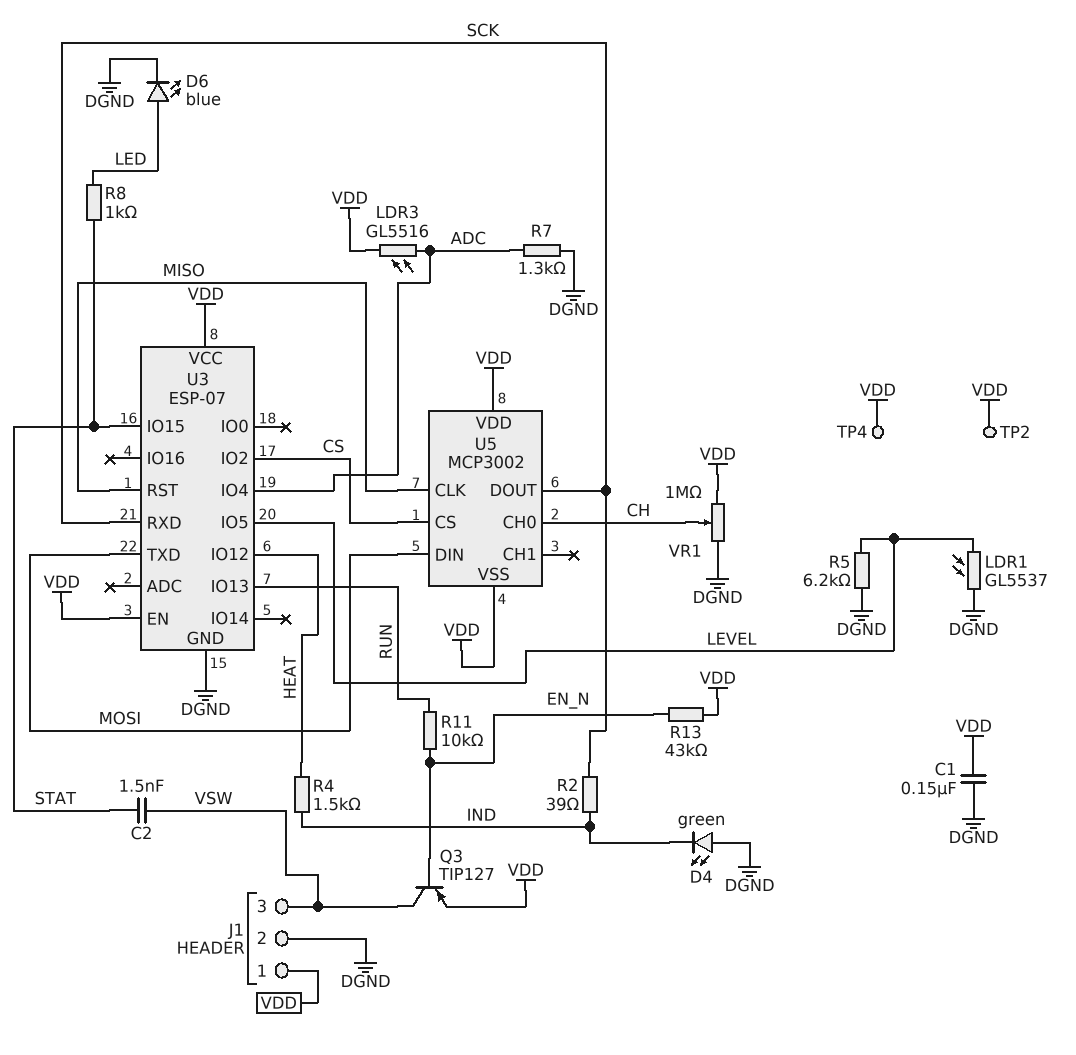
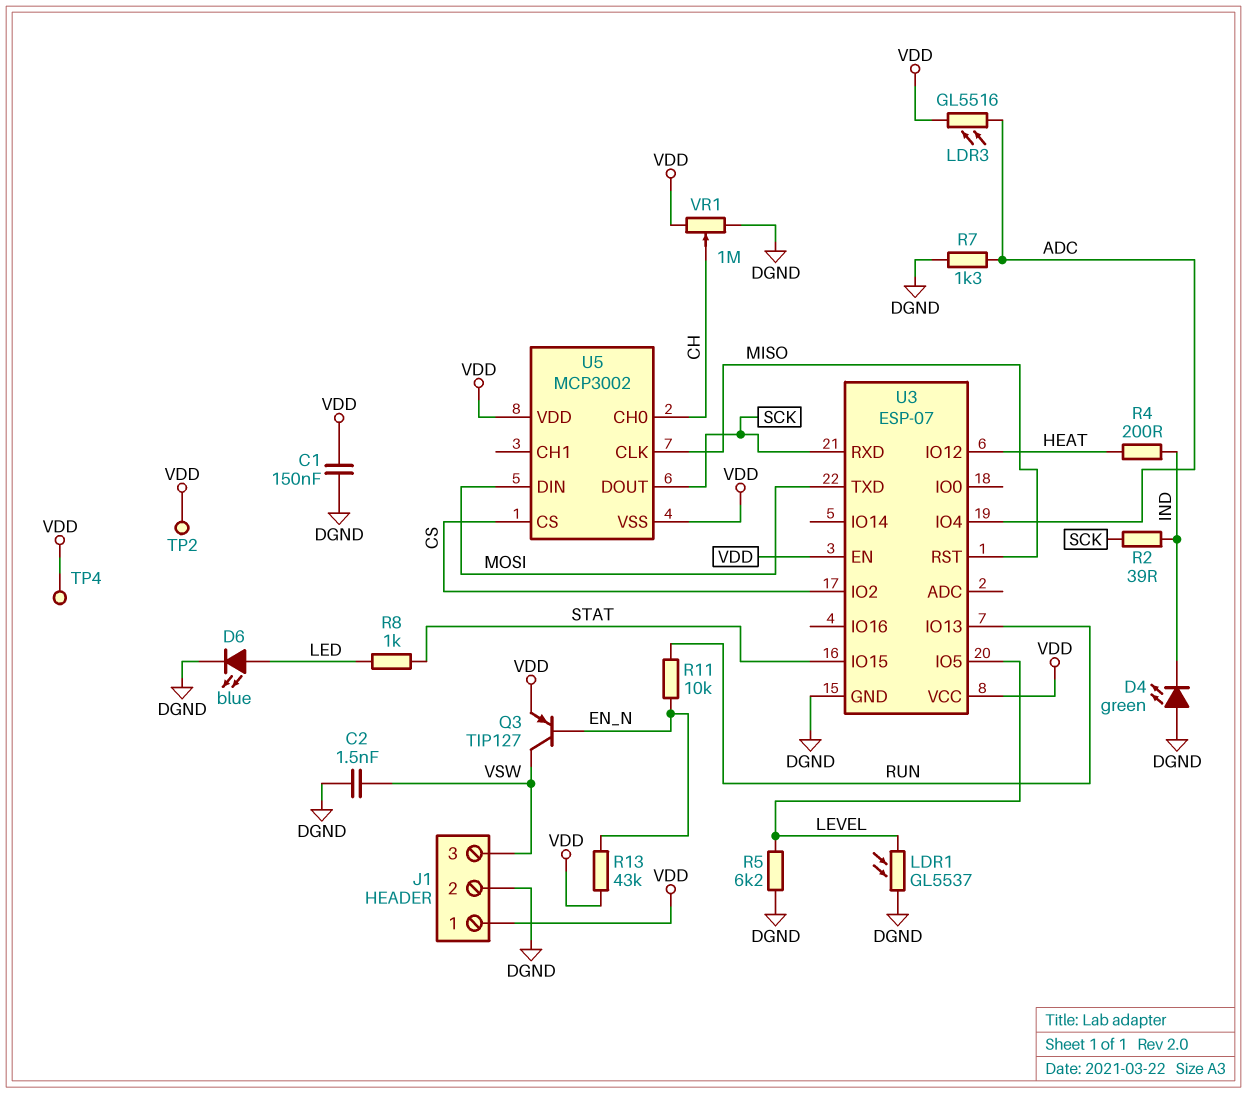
C2: 1.5nF (STAT, VSW) -> 1.5nF (DGND, VSW)
R4: 1.5k (HEAT, IND) -> 200 (HEAT, IND)

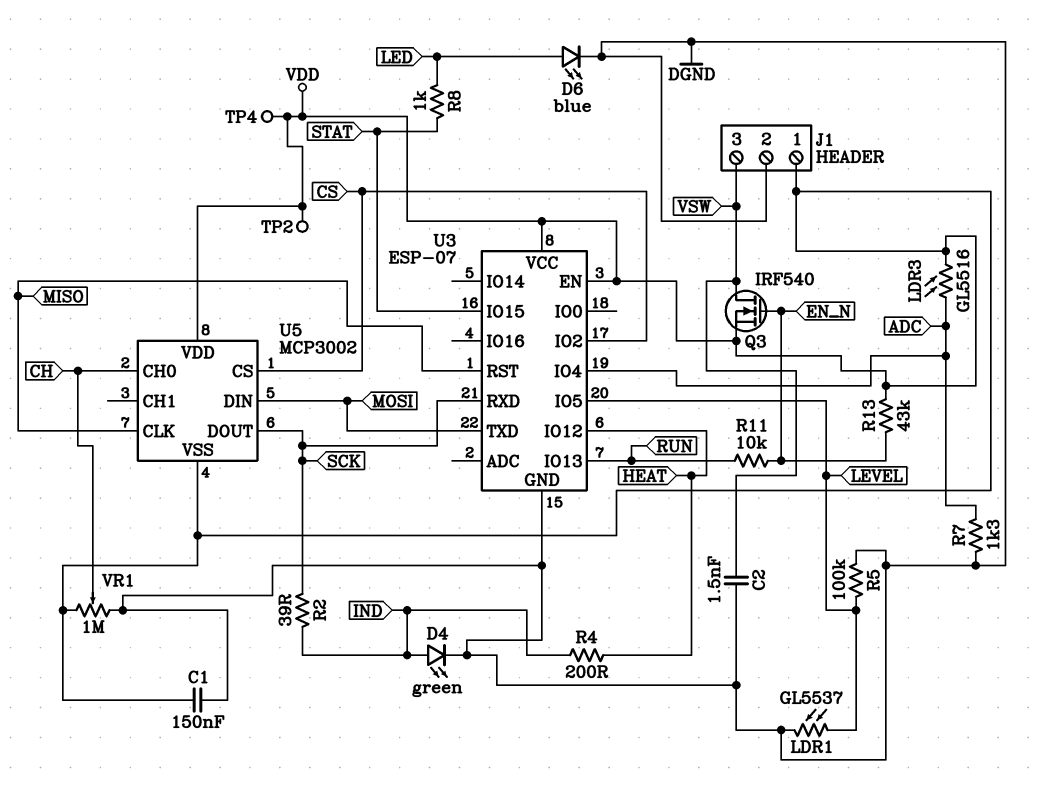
D4: LED green (A DGND, K IND) -> LED green (A IND, K DGND)
Q3: PNP TIP127 (B EN_N, C VSW, E VDD) -> NMOS IRF540 (G EN_N, D VSW, S VDD)
R5: 6.2k (DGND, LEVEL) -> 100k (DGND, LEVEL)

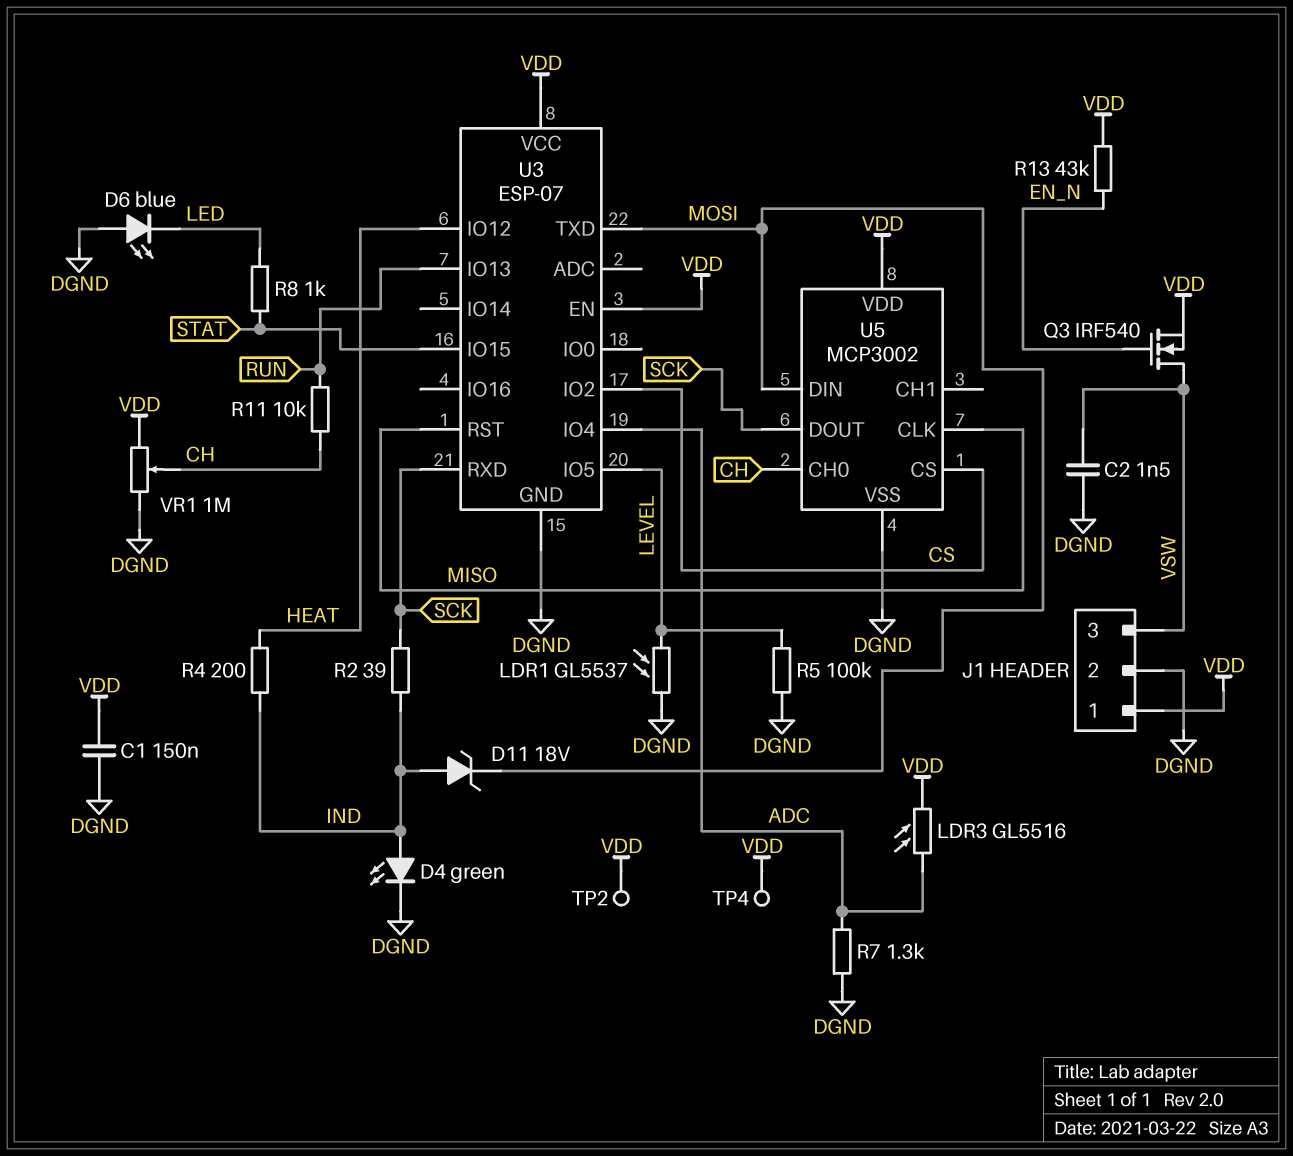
D6: LED blue (A LED, K DGND) -> LED blue (A DGND, K LED)
D11: none -> zener 18V (A IND, K MOSI)
R11: 10k (EN_N, RUN) -> 10k (CH, RUN)
U5 pin VSS: VDD -> DGND

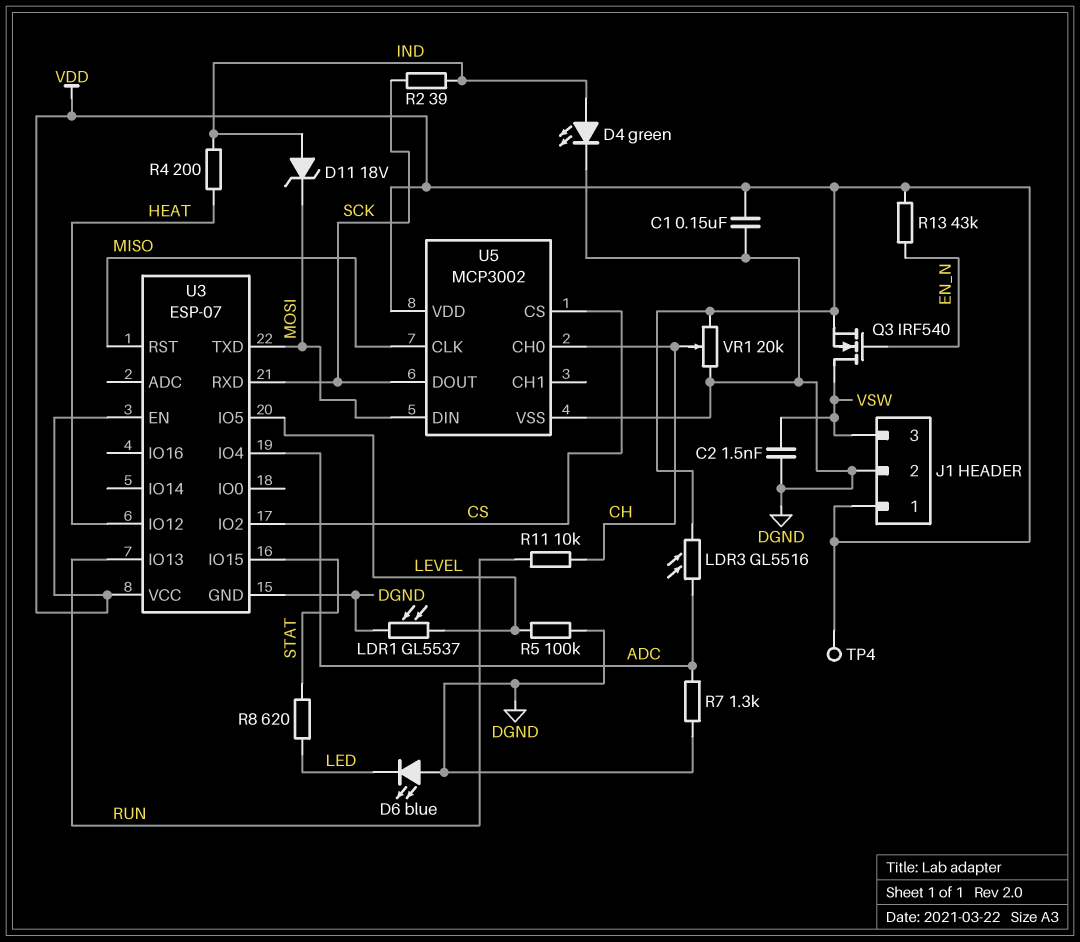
R8: 1k (LED, STAT) -> 620 (LED, STAT)
TP2: test point (VDD) -> none
VR1: 1M (DGND, VDD, wiper CH) -> 20k (DGND, VDD, wiper CH)

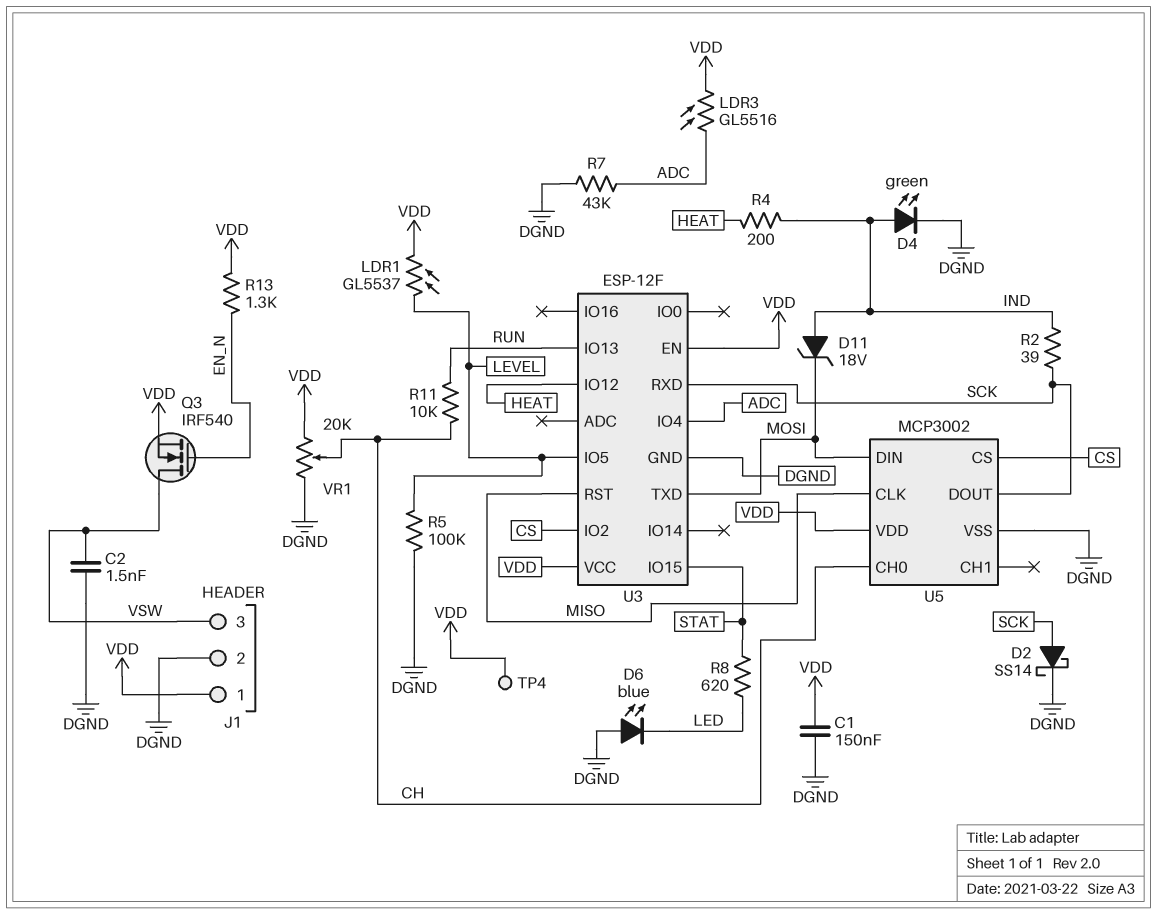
D2: none -> schottky SS14 (A SCK, K DGND)
LDR1: GL5537 (DGND, LEVEL) -> GL5537 (LEVEL, VDD)
R7: 1.3k (ADC, DGND) -> 43k (ADC, DGND)
R13: 43k (EN_N, VDD) -> 1.3k (EN_N, VDD)
U3: ESP-07 -> ESP-12F

